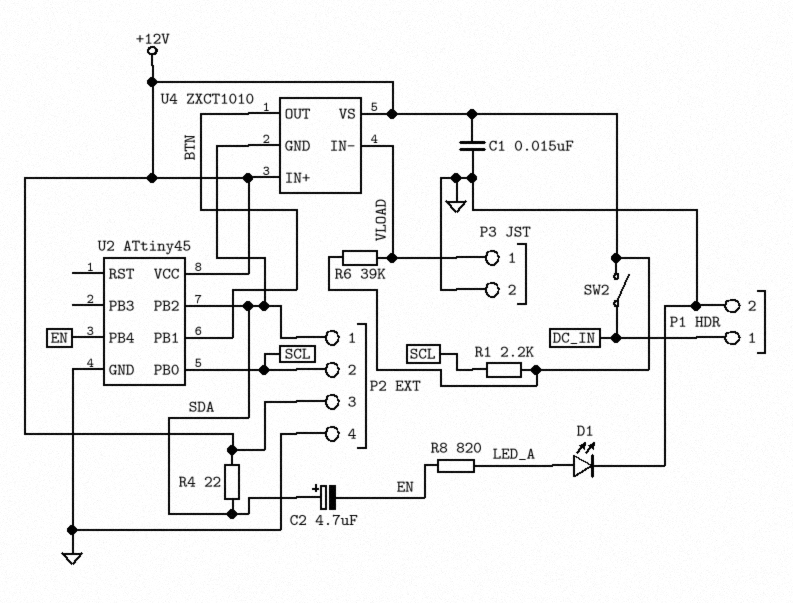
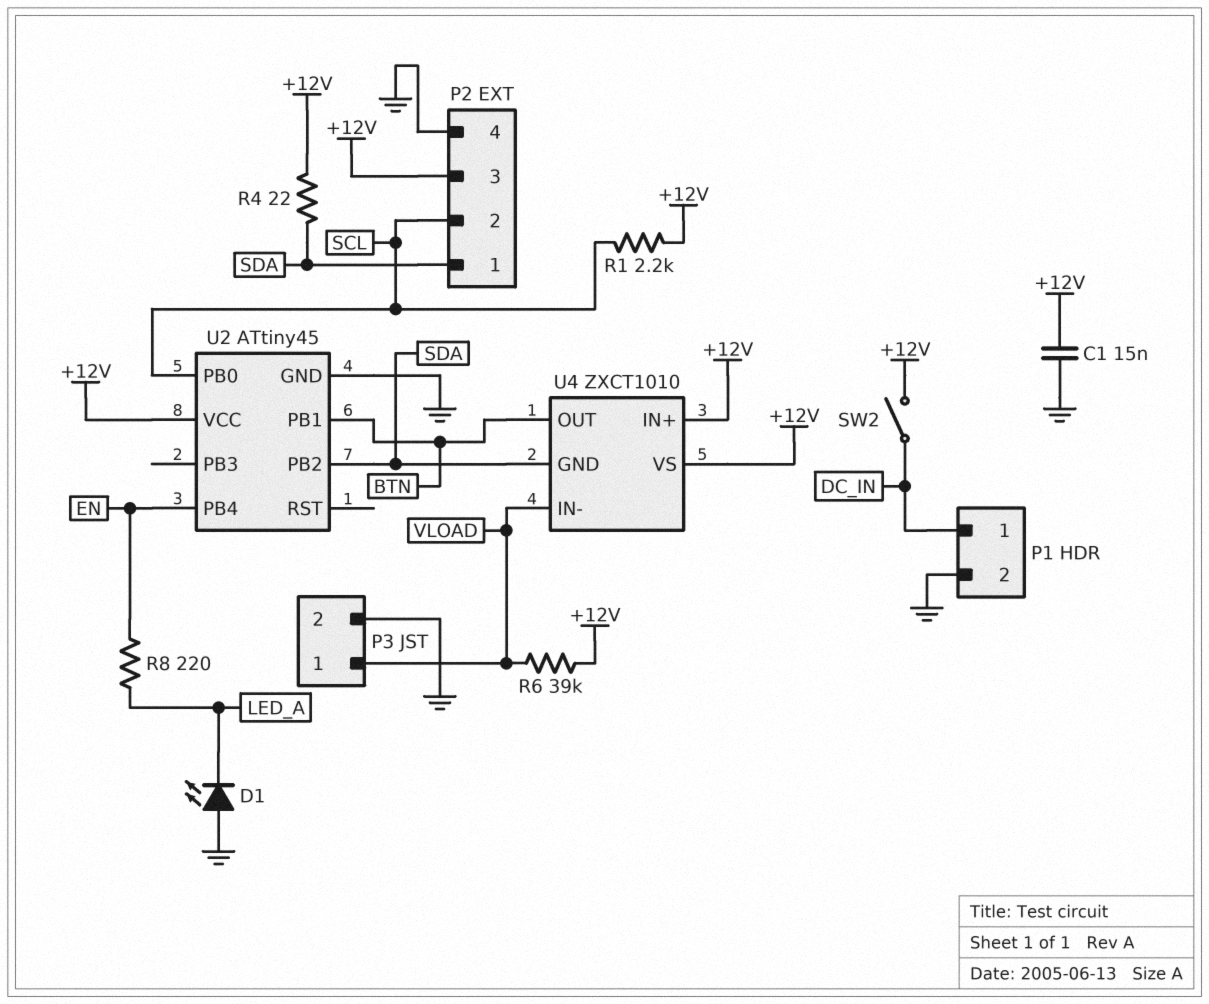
C2: 4.7uF (plus SDA, minus EN) -> none
D1: LED (A LED_A, K GND) -> LED (A GND, K LED_A)
R8: 820 (EN, LED_A) -> 220 (EN, LED_A)

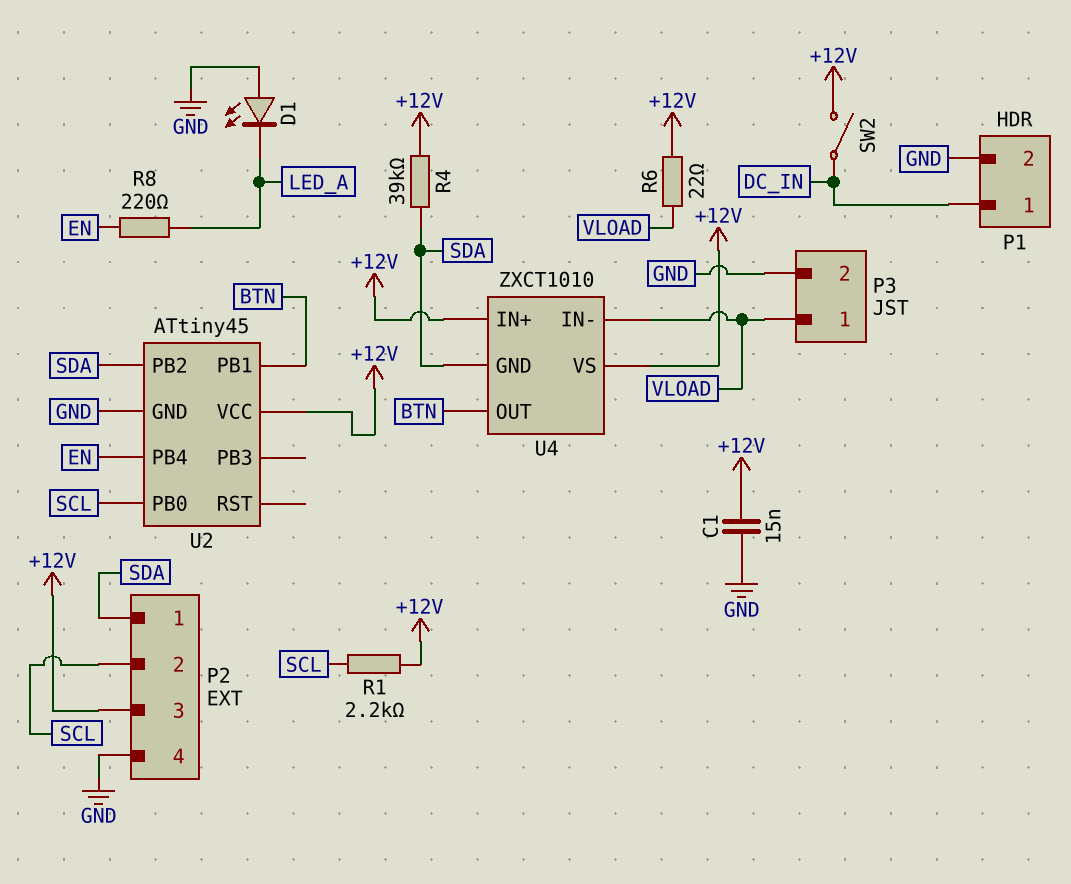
R4: 22 (+12V, SDA) -> 39k (+12V, SDA)
R6: 39k (+12V, VLOAD) -> 22 (+12V, VLOAD)

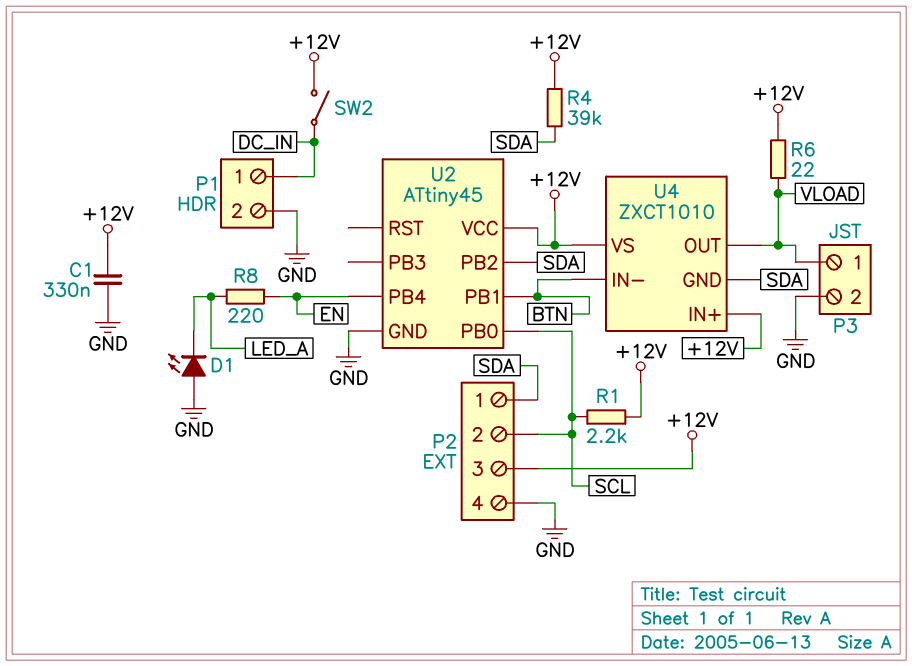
C1: 15nF (+12V, GND) -> 330nF (+12V, GND)
U4 pin IN-: VLOAD -> BTN
U4 pin OUT: BTN -> VLOAD

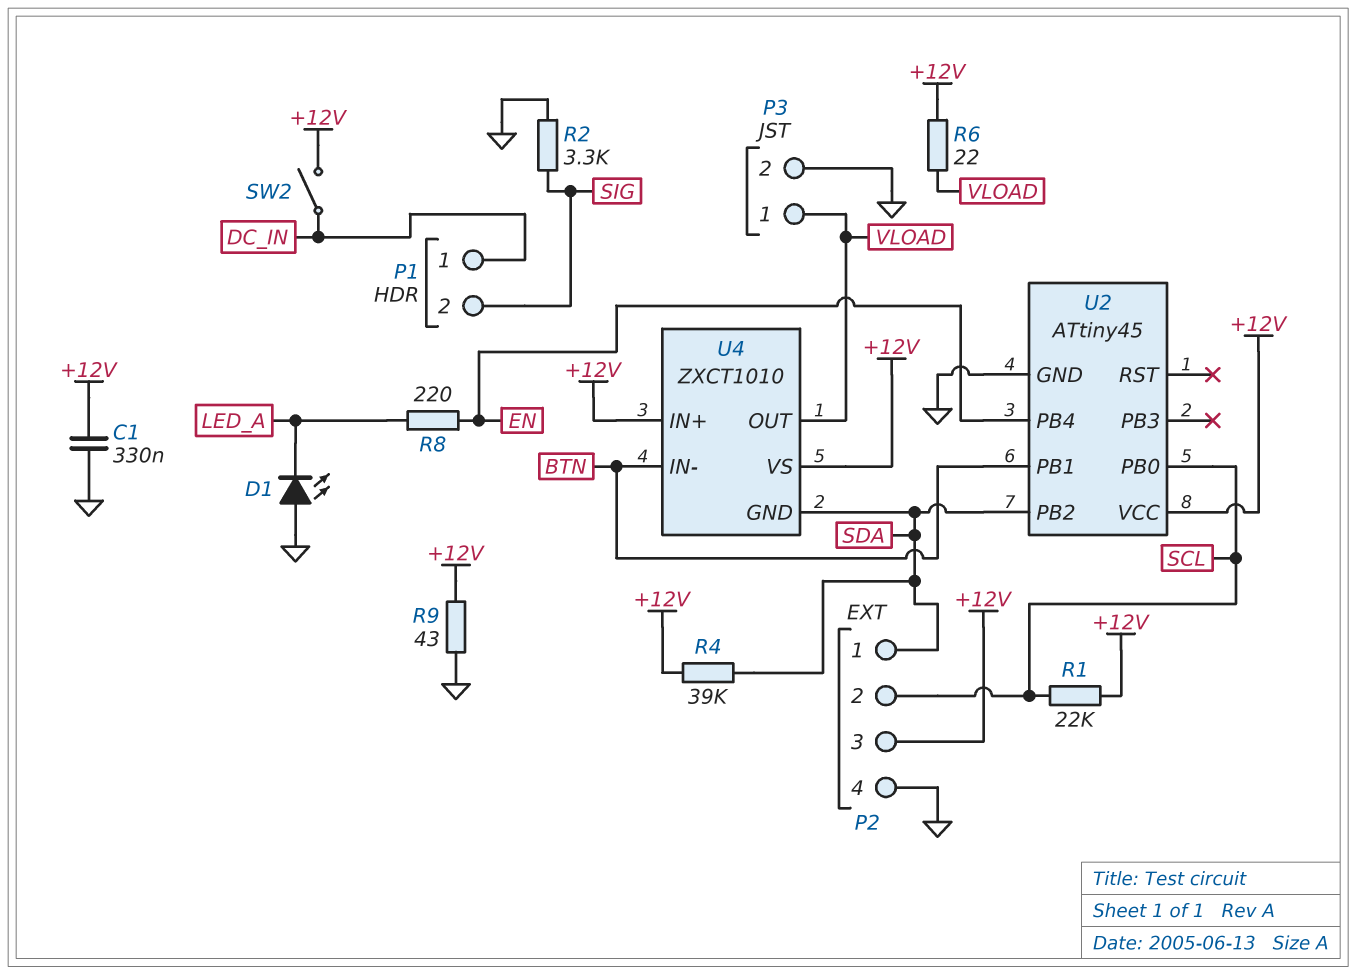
P1 pin 2: GND -> SIG
R1: 2.2k (+12V, SCL) -> 22k (+12V, SCL)
R2: none -> 3.3k (GND, SIG)
R9: none -> 43 (+12V, GND)

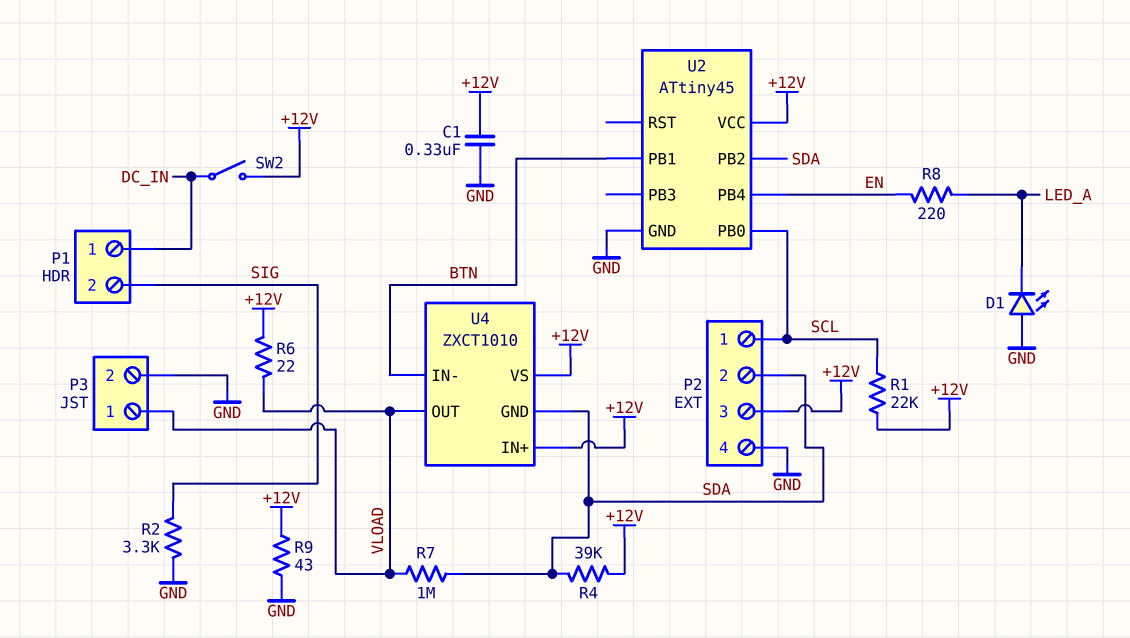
P2 pin 1: SDA -> SCL
P2 pin 2: SCL -> SDA
R7: none -> 1M (SDA, VLOAD)

